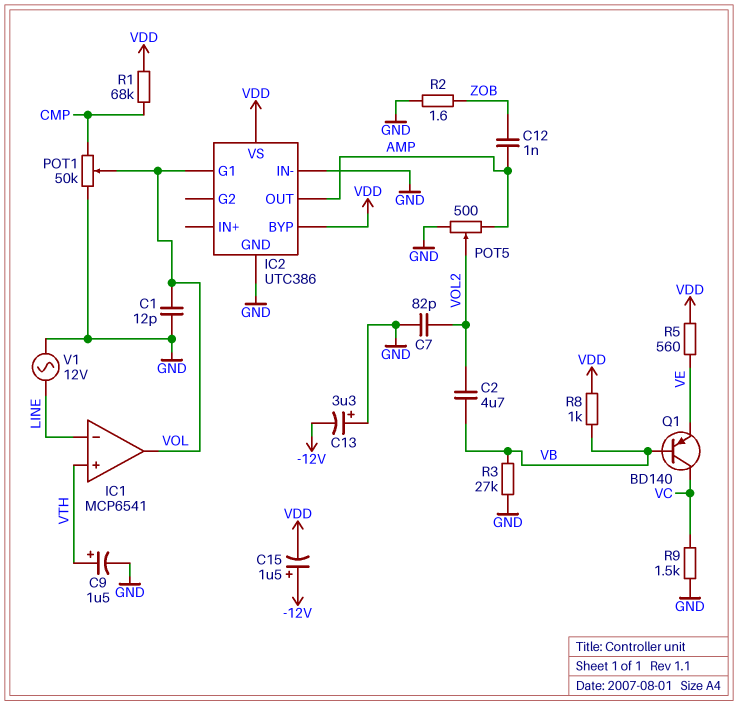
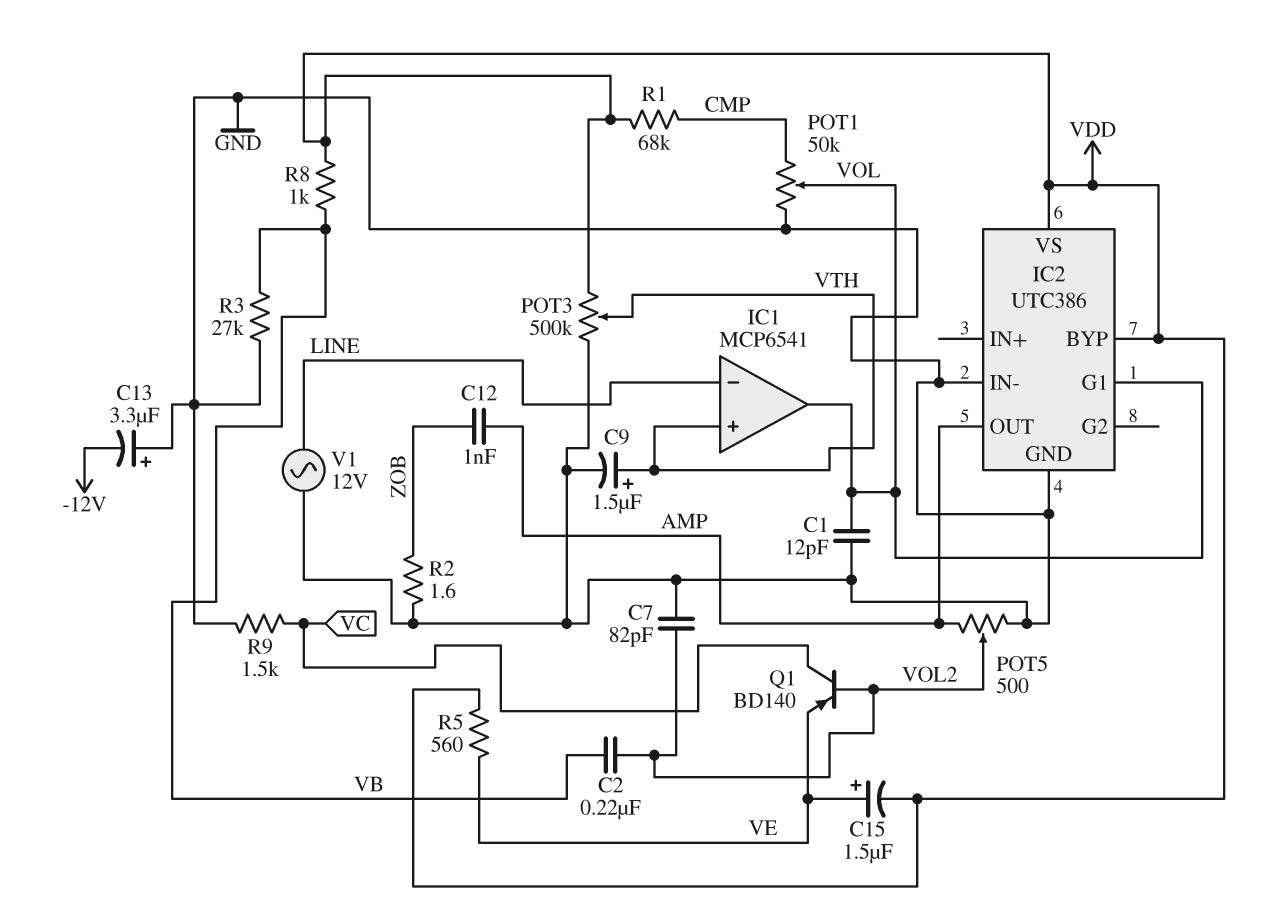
C2: 4.7uF (VB, VOL2) -> 220nF (VB, VOL2)
C15: 1.5uF (plus -12V, minus VDD) -> 1.5uF (plus VE, minus VDD)
POT3: none -> 500k (GND, VDD, wiper VTH)
Q1: PNP BD140 (B VB, C VC, E VE) -> PNP BD140 (B VOL2, C VC, E VE)

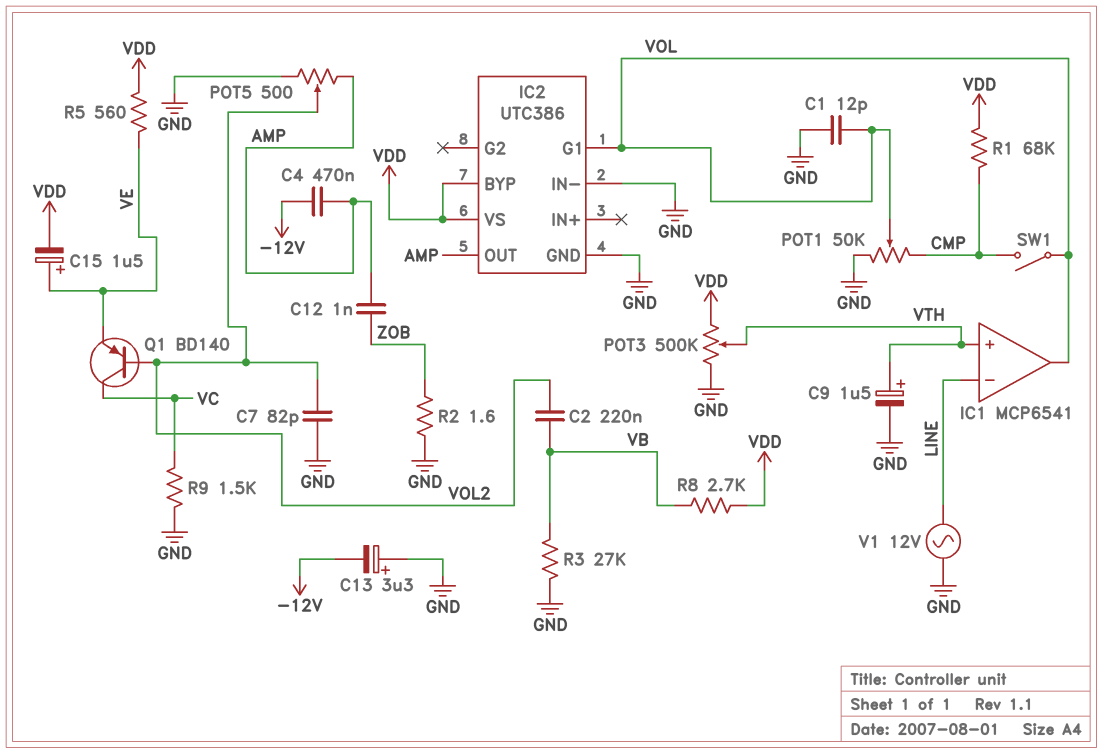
C4: none -> 470nF (-12V, AMP)
R8: 1k (VB, VDD) -> 2.7k (VB, VDD)
SW1: none -> switch (CMP, VOL)

